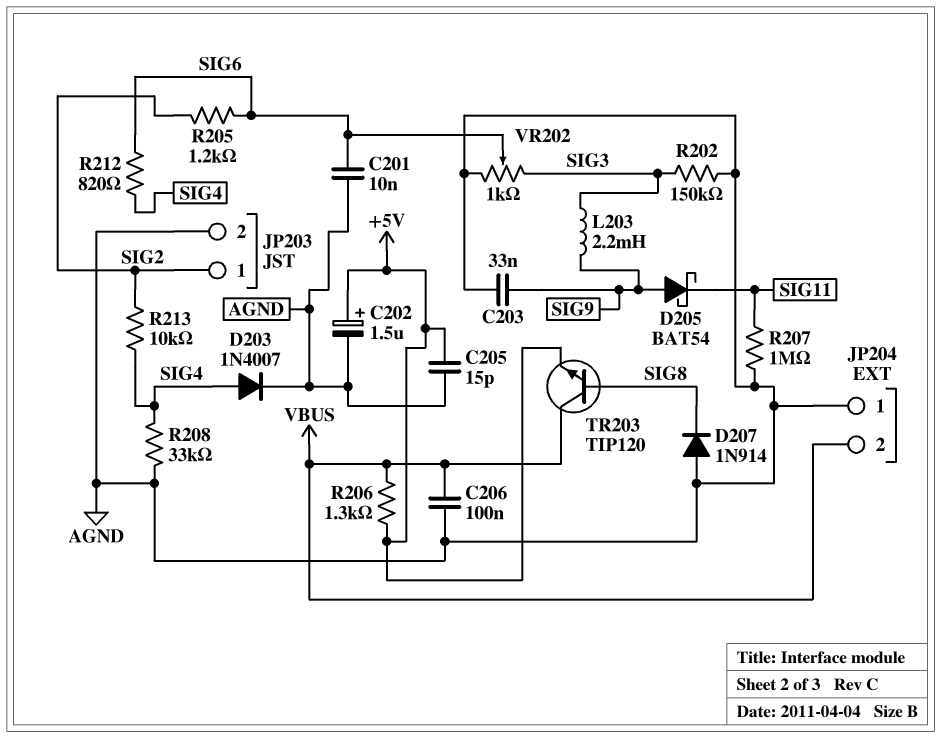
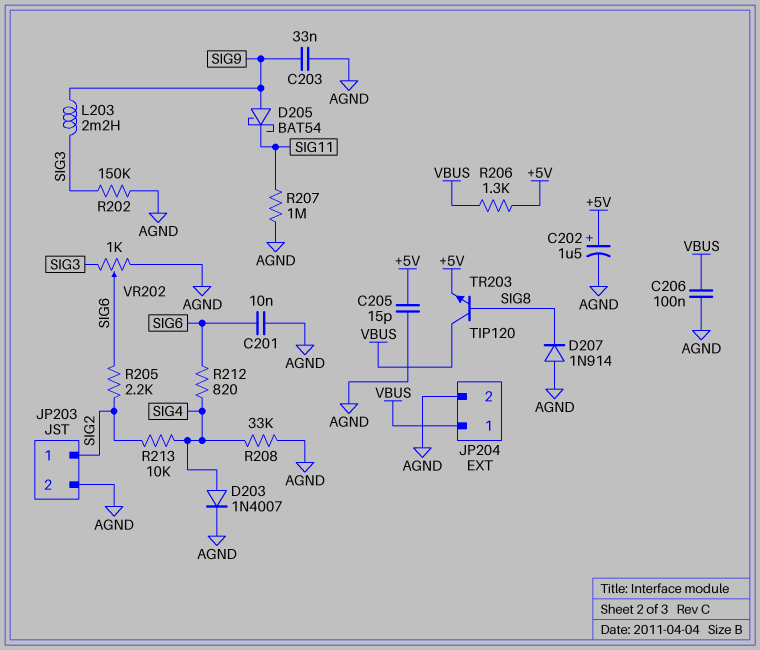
JP204 pin 1: AGND -> VBUS
JP204 pin 2: VBUS -> AGND
R205: 1.2k (SIG2, SIG6) -> 2.2k (SIG2, SIG6)

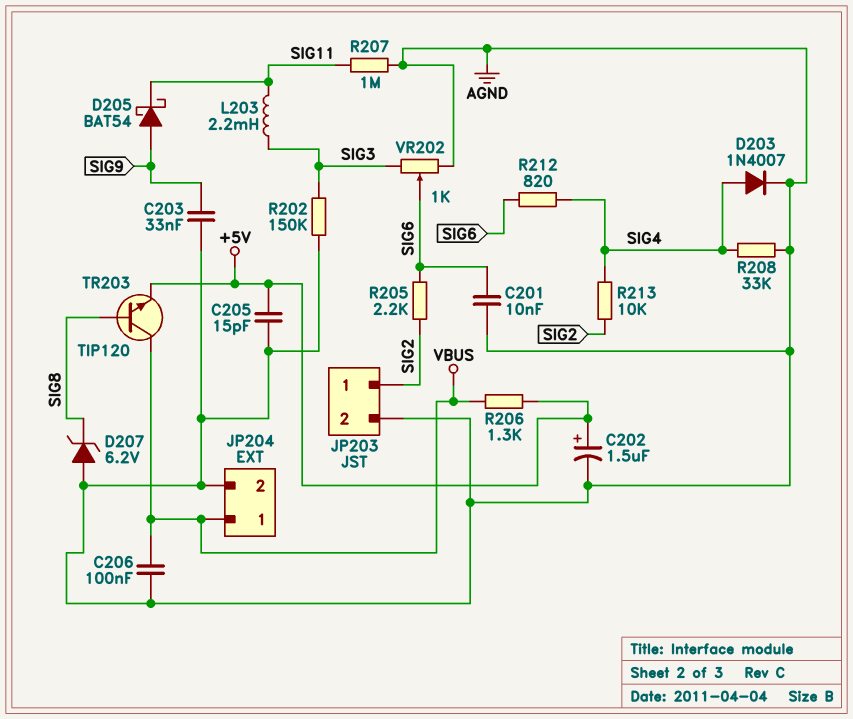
D207: diode 1N914 (A AGND, K SIG8) -> zener 6.2V (A AGND, K SIG8)
L203: 2.2mH (SIG3, SIG9) -> 2.2mH (SIG3, SIG11)

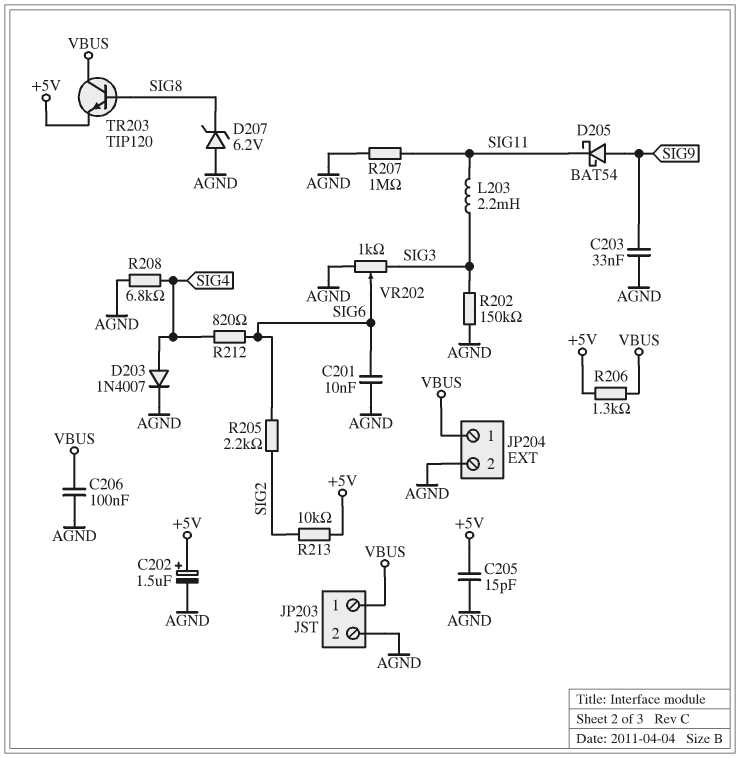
JP203 pin 1: SIG2 -> VBUS
R208: 33k (AGND, SIG4) -> 6.8k (AGND, SIG4)
R213: 10k (SIG2, SIG4) -> 10k (+5V, SIG2)

